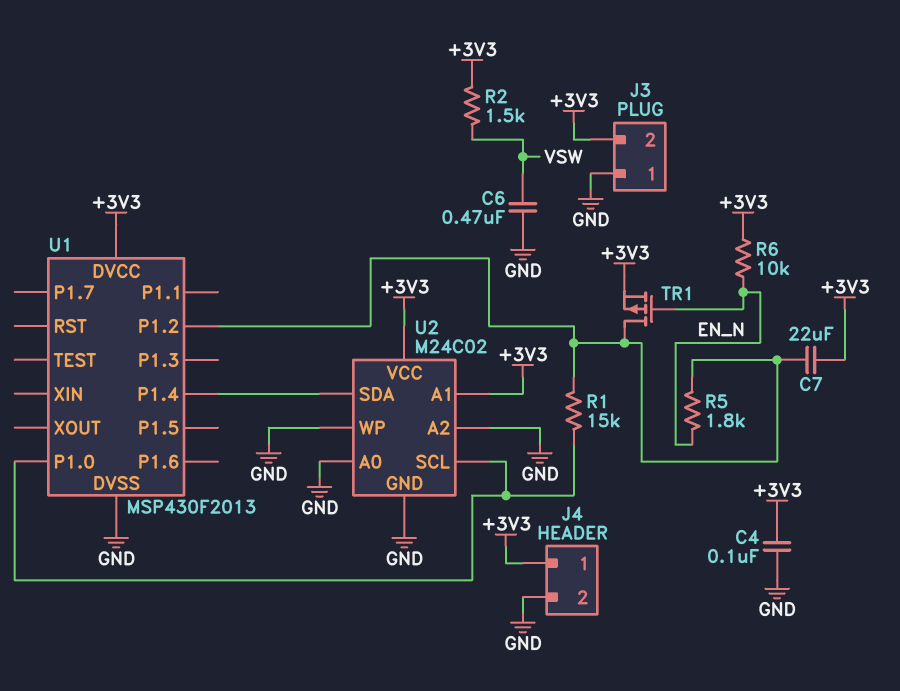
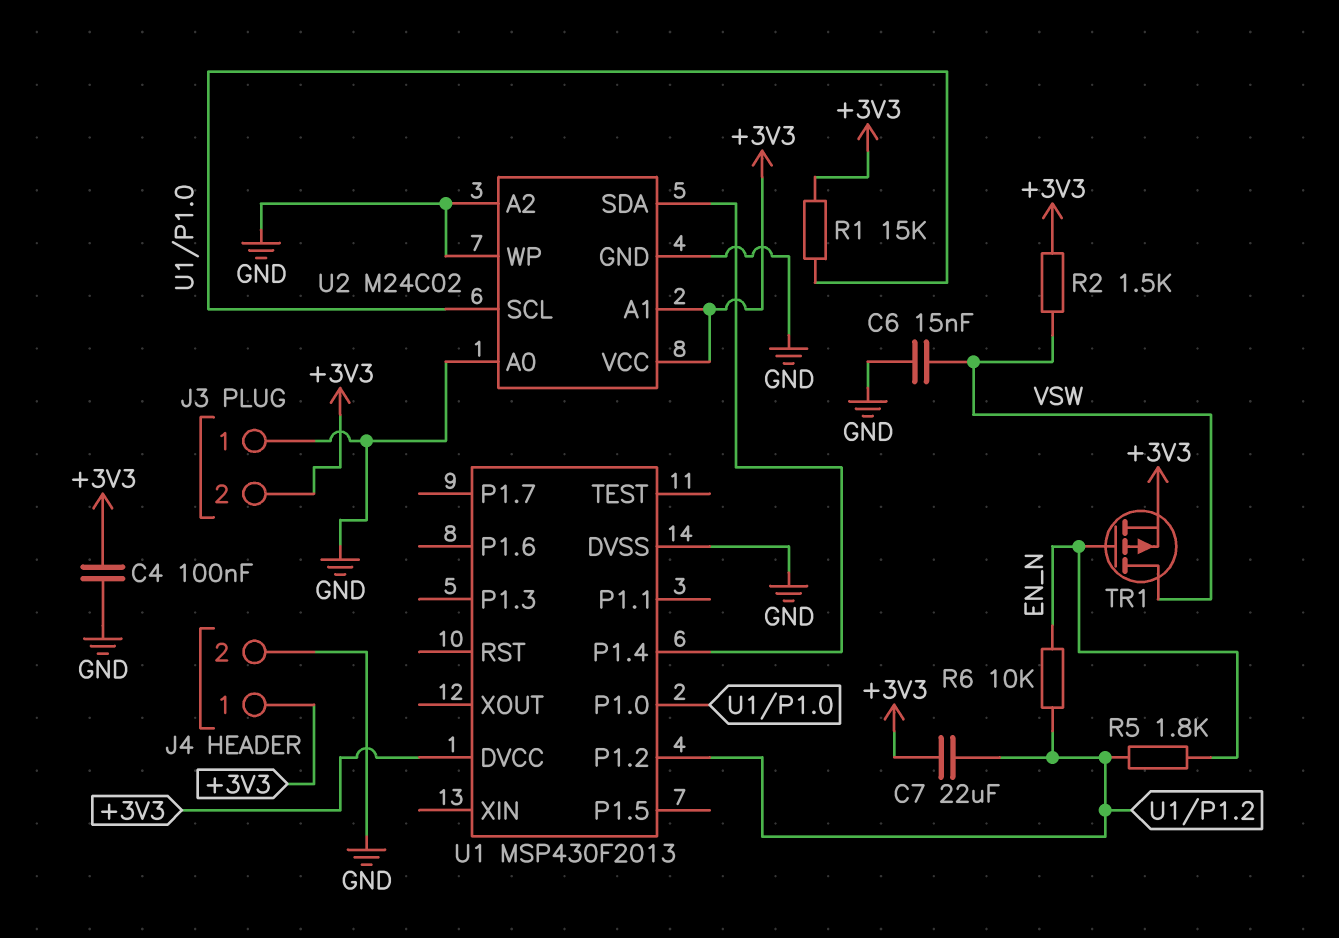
C6: 470nF (GND, VSW) -> 15nF (GND, VSW)
R1: 15k (U1/P1.0, U1/P1.2) -> 15k (+3V3, U1/P1.0)
R6: 10k (+3V3, EN_N) -> 10k (EN_N, U1/P1.2)
TR1: PMOS (G EN_N, D U1/P1.2, S +3V3) -> PMOS (G EN_N, D VSW, S +3V3)

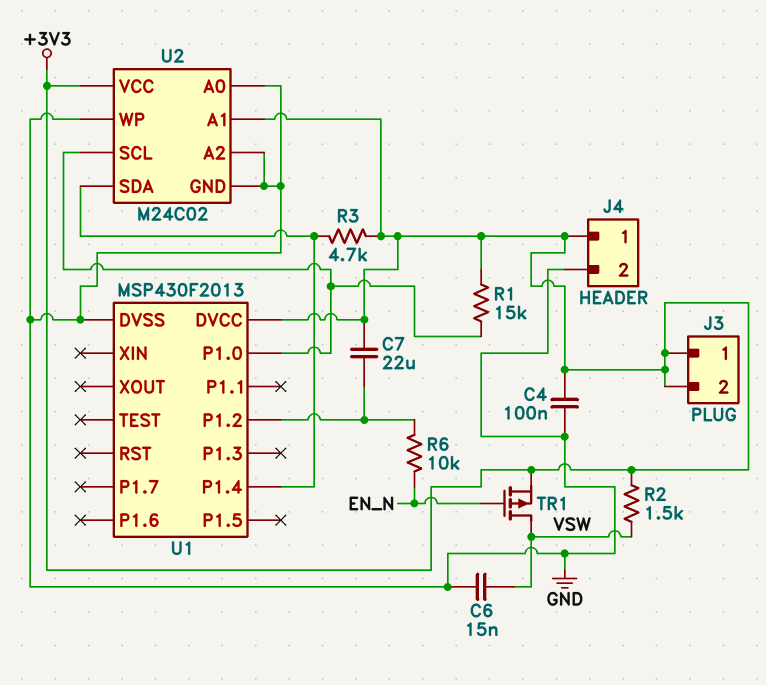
J3 pin 1: GND -> +3V3
R3: none -> 4.7k (+3V3, U1/P1.4)
R5: 1.8k (EN_N, U1/P1.2) -> none

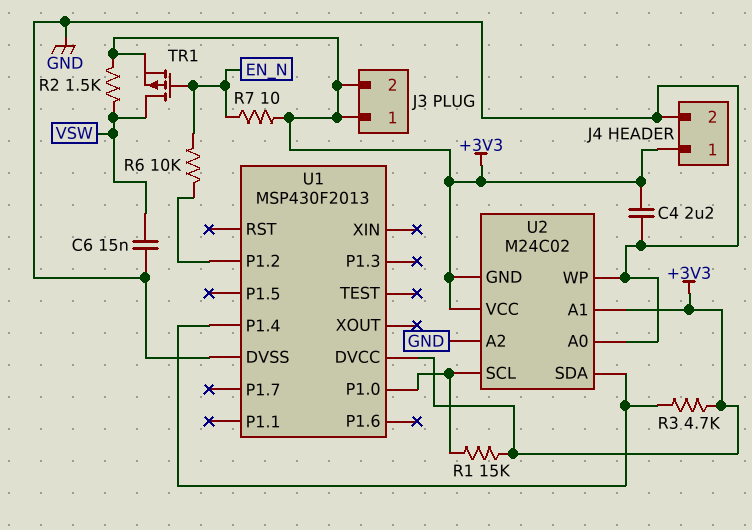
C4: 100nF (+3V3, GND) -> 2.2uF (+3V3, GND)
C7: 22uF (+3V3, U1/P1.2) -> none
R7: none -> 10 (+3V3, EN_N)
U2 pin GND: GND -> +3V3

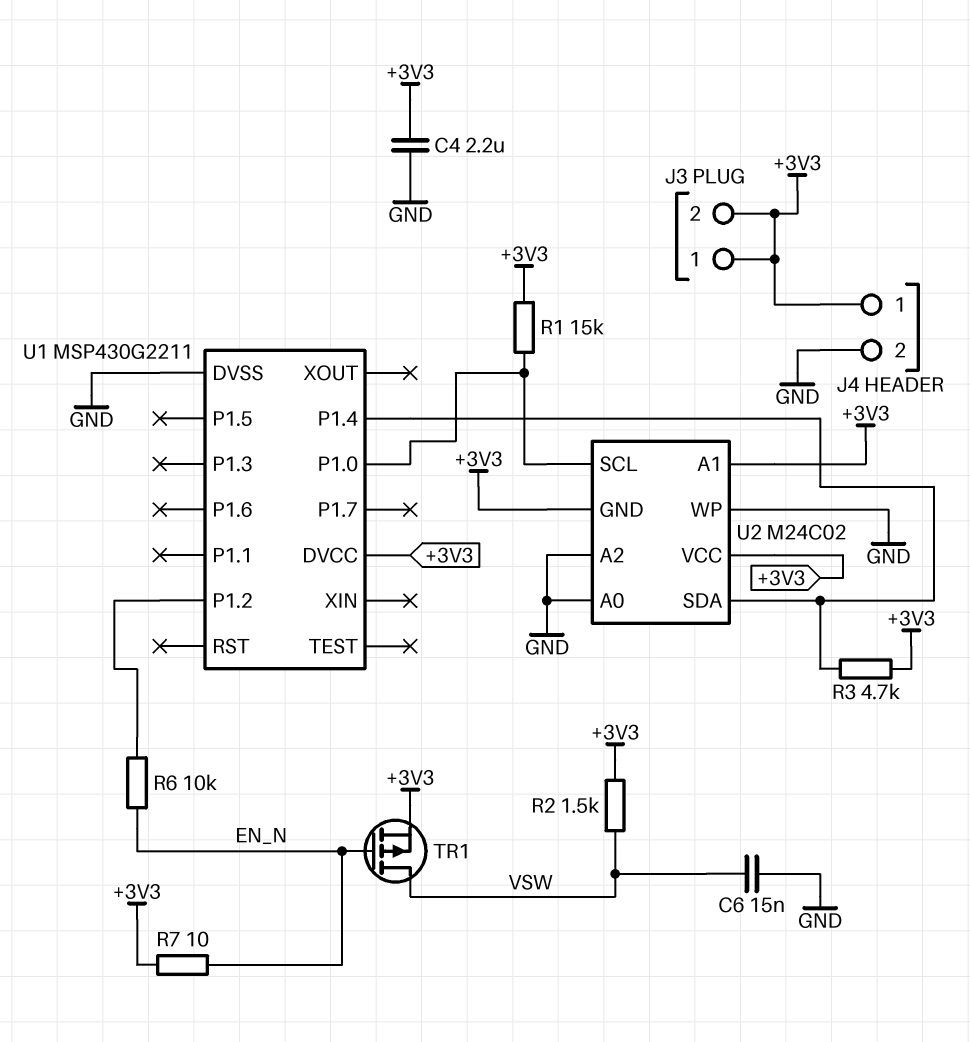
U1: MSP430F2013 -> MSP430G2211

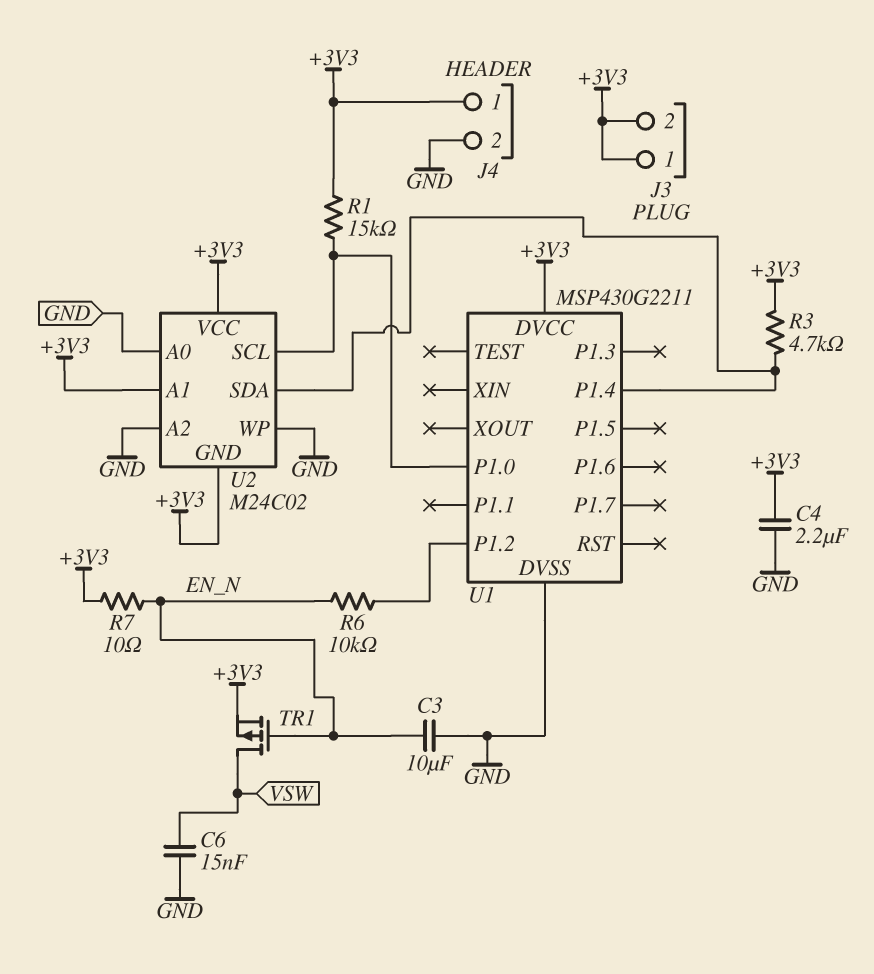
C3: none -> 10uF (EN_N, GND)
R2: 1.5k (+3V3, VSW) -> none

